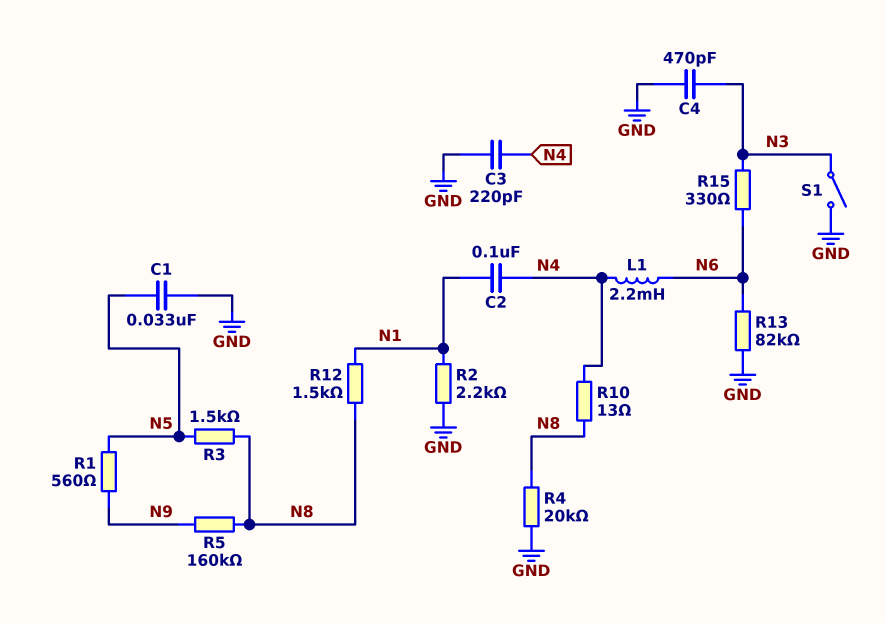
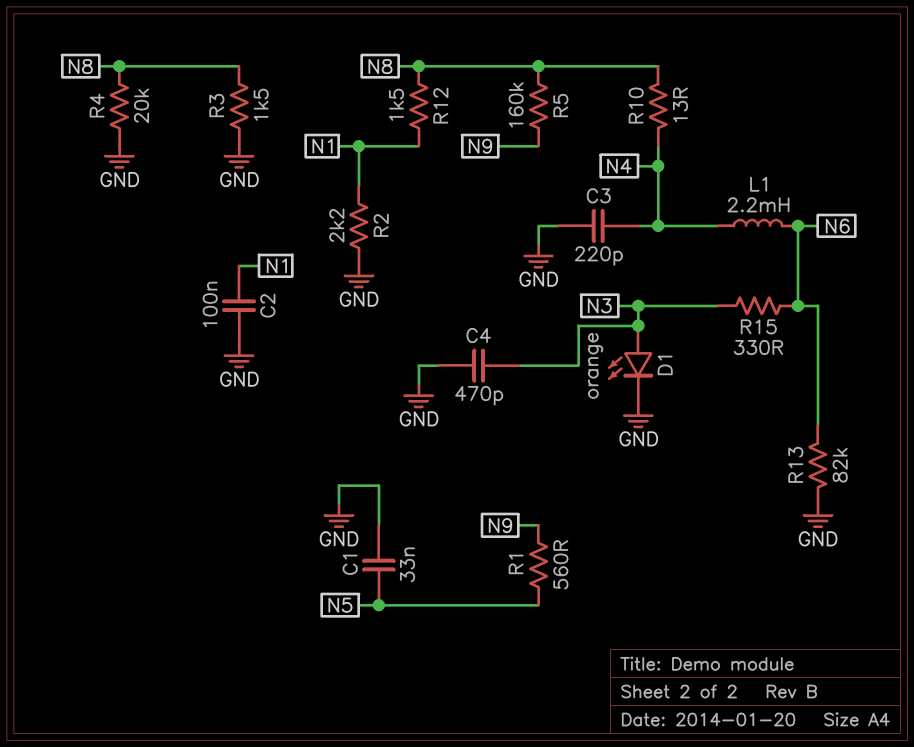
C2: 100nF (N1, N4) -> 100nF (GND, N1)
D1: none -> LED orange (A N3, K GND)
R3: 1.5k (N5, N8) -> 1.5k (GND, N8)
S1: switch (GND, N3) -> none

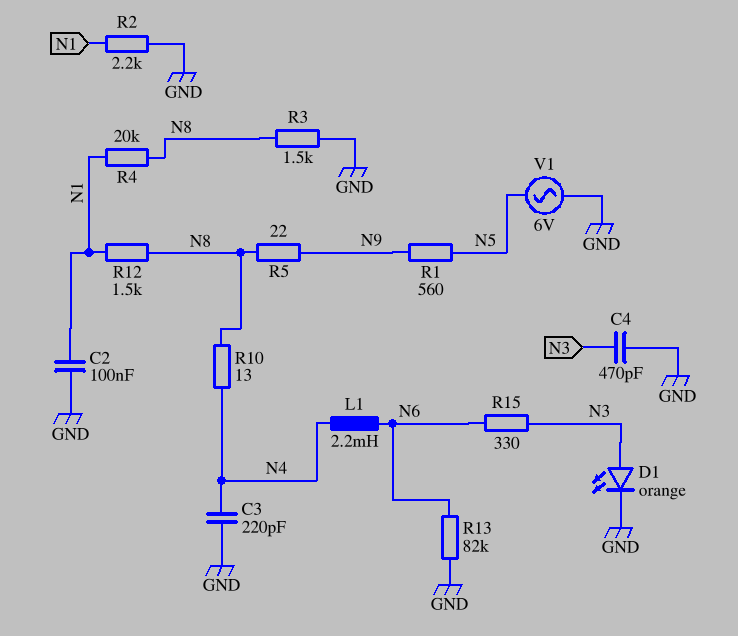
C1: 33nF (GND, N5) -> none
R4: 20k (GND, N8) -> 20k (N1, N8)
R5: 160k (N8, N9) -> 22 (N8, N9)
V1: none -> AC 6V (GND, N5)

